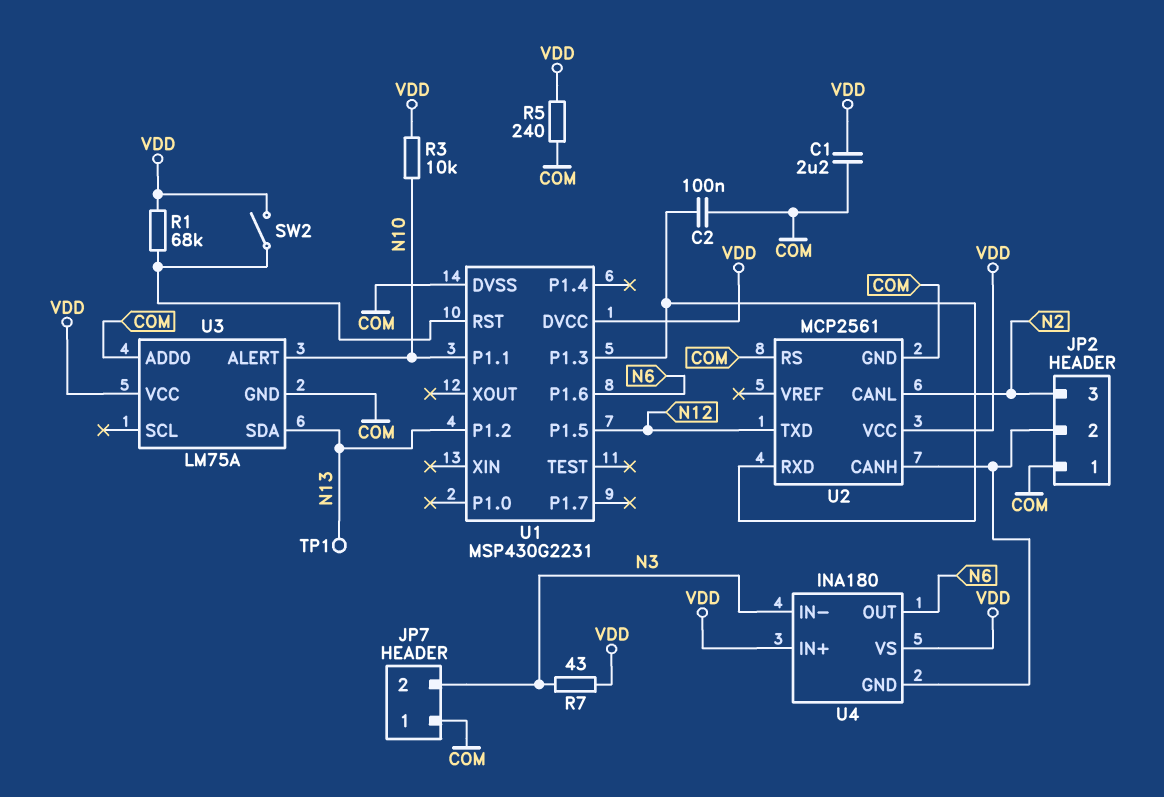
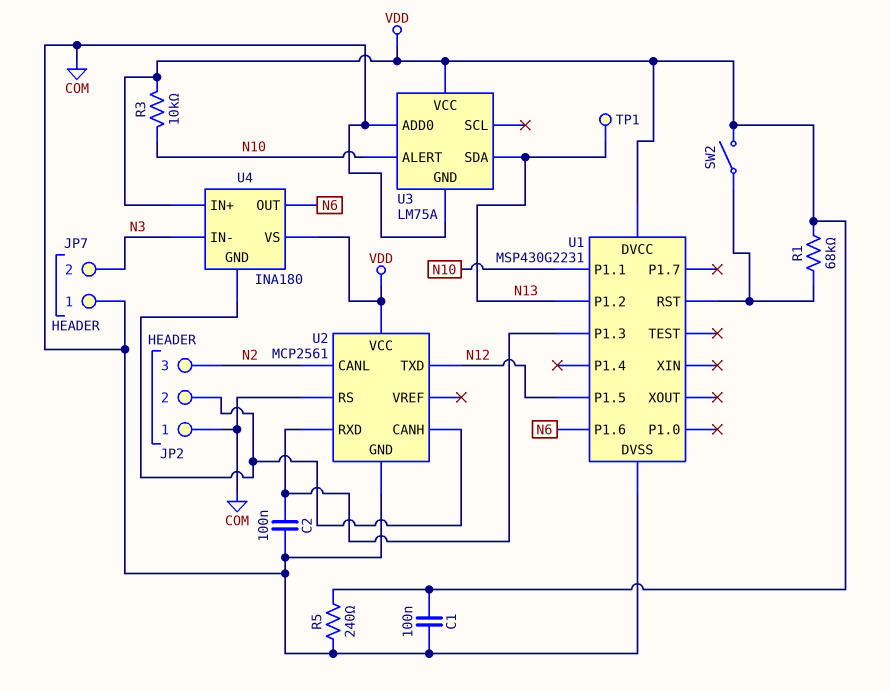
C1: 2.2uF (COM, VDD) -> 100nF (COM, VDD)
R7: 43 (N3, VDD) -> none

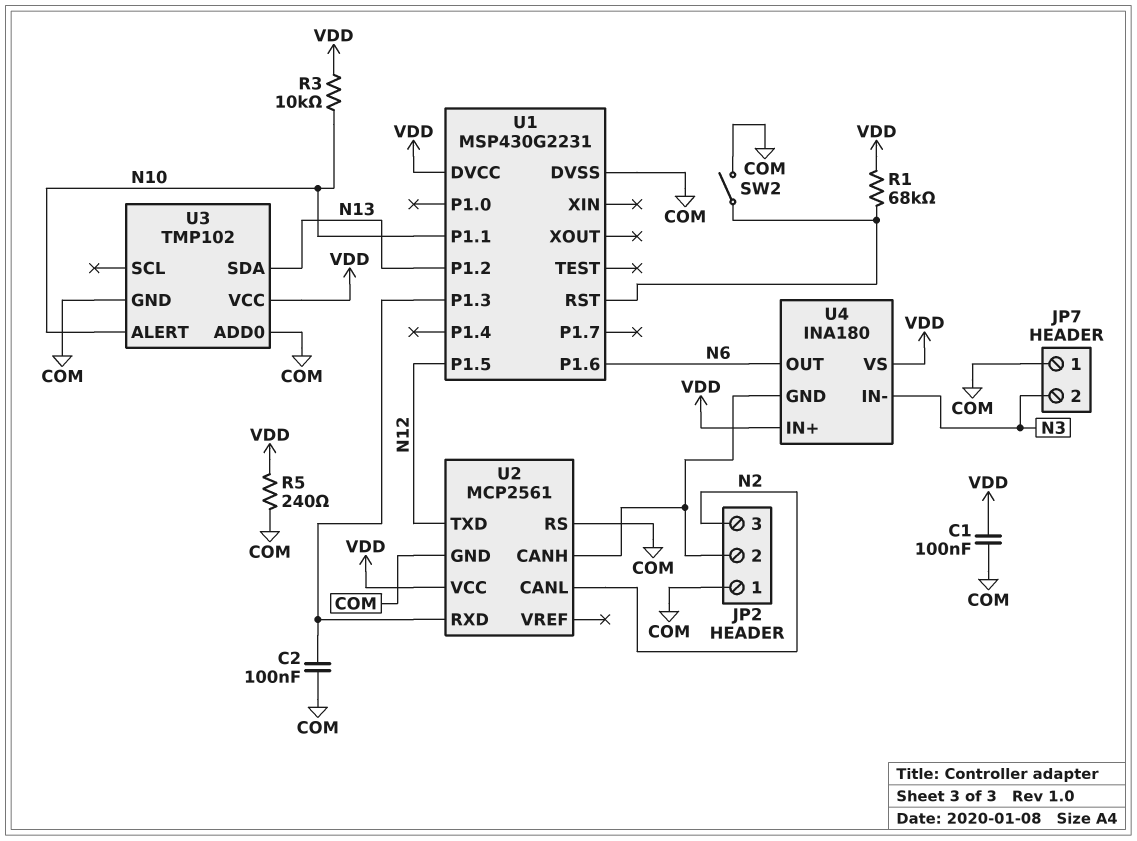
SW2: switch (U1/RST, VDD) -> switch (COM, U1/RST)
TP1: test point (N13) -> none
U3: LM75A -> TMP102

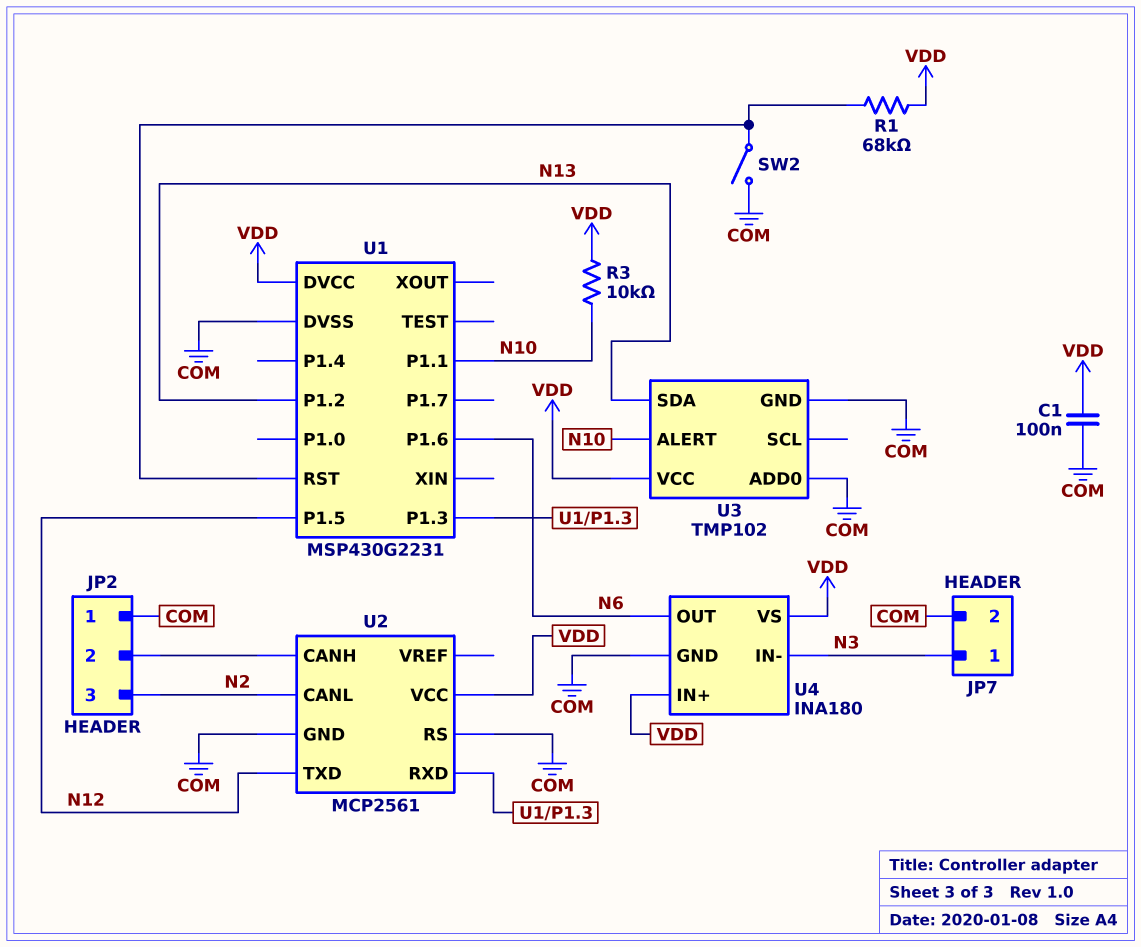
C2: 100nF (COM, U1/P1.3) -> none
JP7 pin 1: COM -> N3
JP7 pin 2: N3 -> COM
R5: 240 (COM, VDD) -> none
U4 pin GND: JP2/2 -> COM

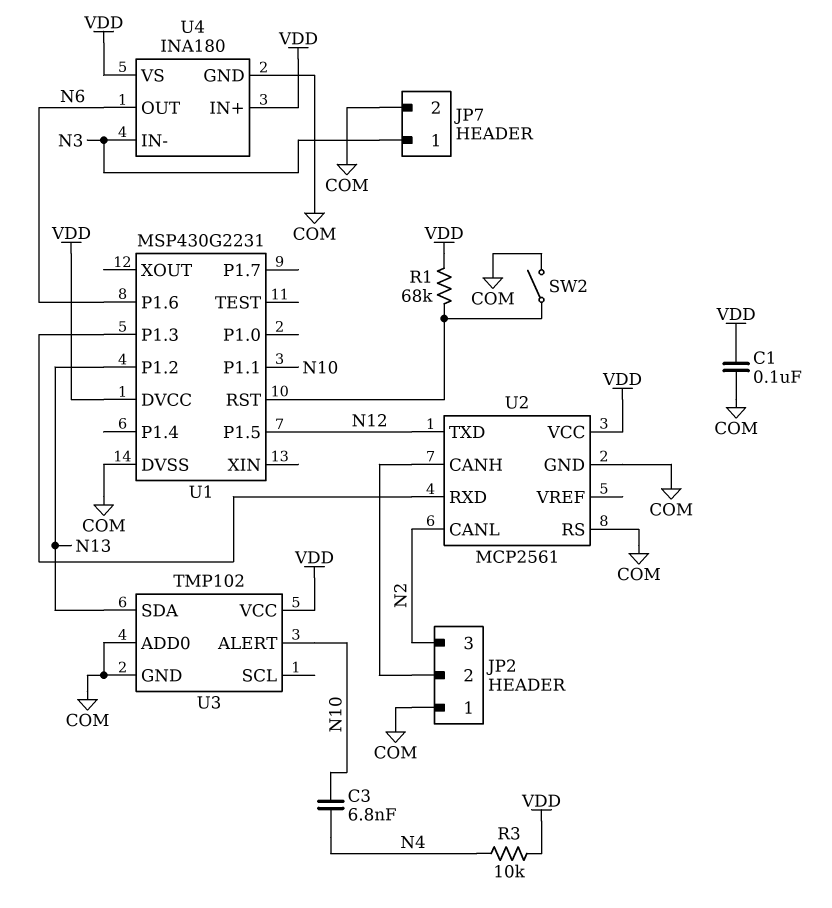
C3: none -> 6.8nF (N4, N10)
R3: 10k (N10, VDD) -> 10k (N4, VDD)

